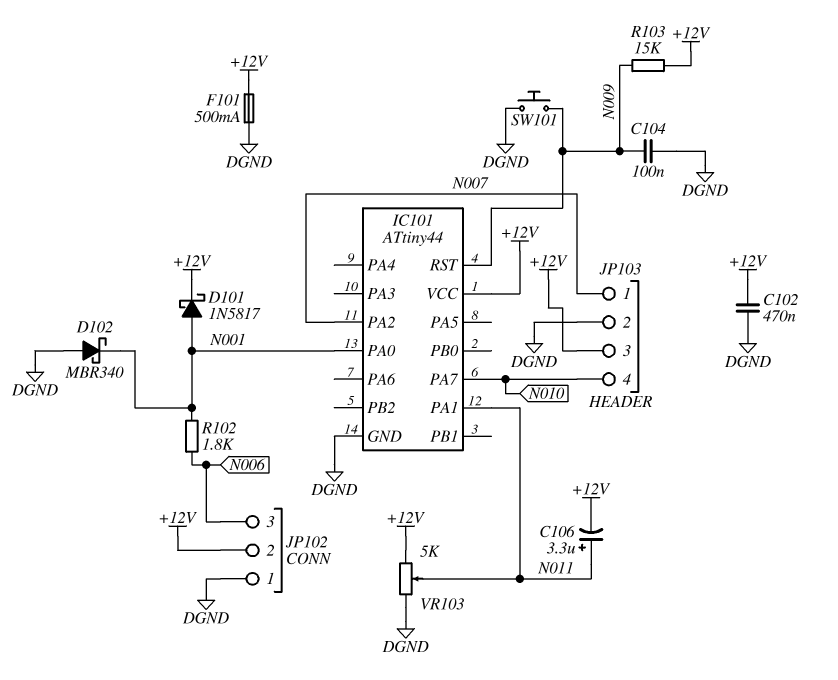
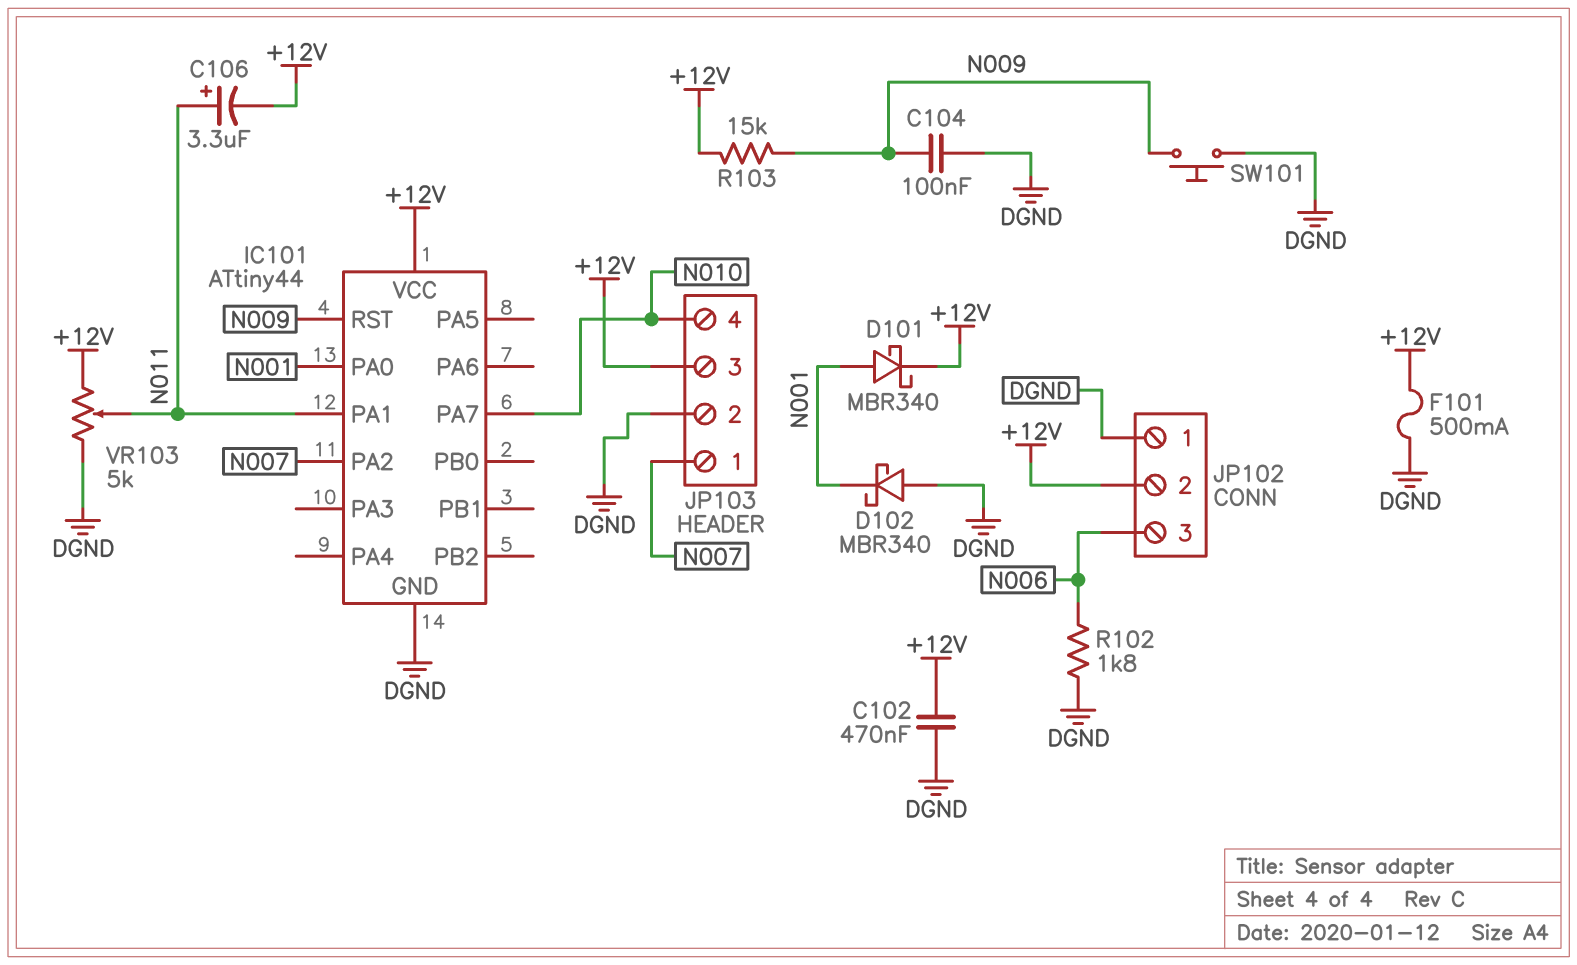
D101: schottky 1N5817 (A N001, K +12V) -> schottky MBR340 (A N001, K +12V)
R102: 1.8k (N001, N006) -> 1.8k (DGND, N006)

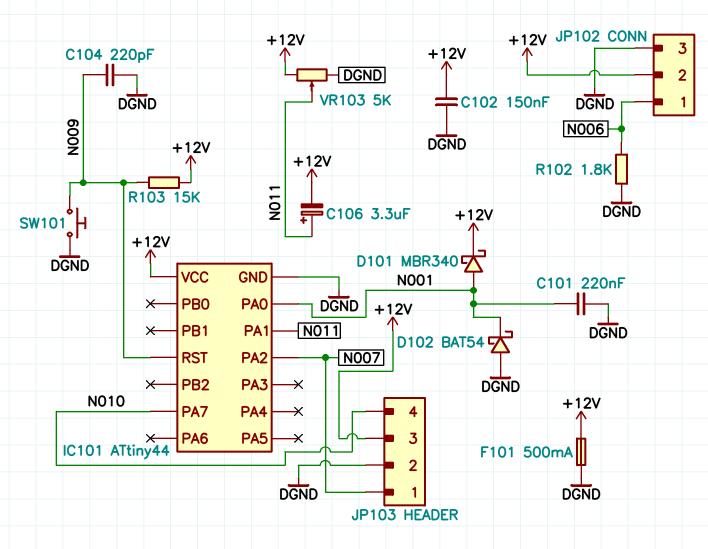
C101: none -> 220nF (DGND, N001)
C102: 470nF (+12V, DGND) -> 150nF (+12V, DGND)
C104: 100nF (DGND, N009) -> 220pF (DGND, N009)
D102: schottky MBR340 (A DGND, K N001) -> schottky BAT54 (A DGND, K N001)
JP102 pin 1: DGND -> N006
JP102 pin 3: N006 -> DGND

